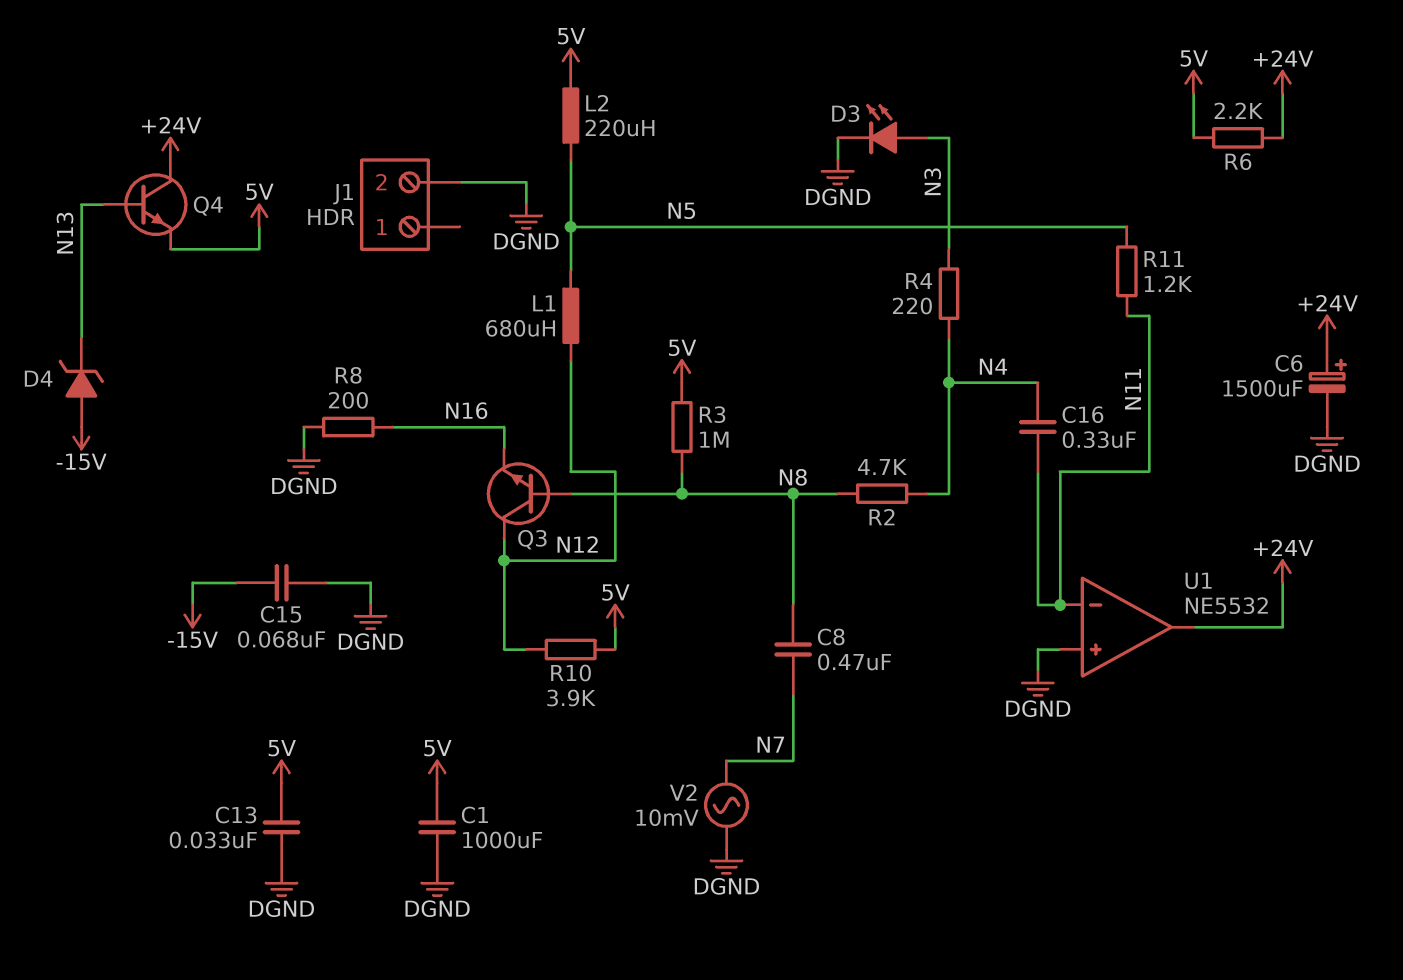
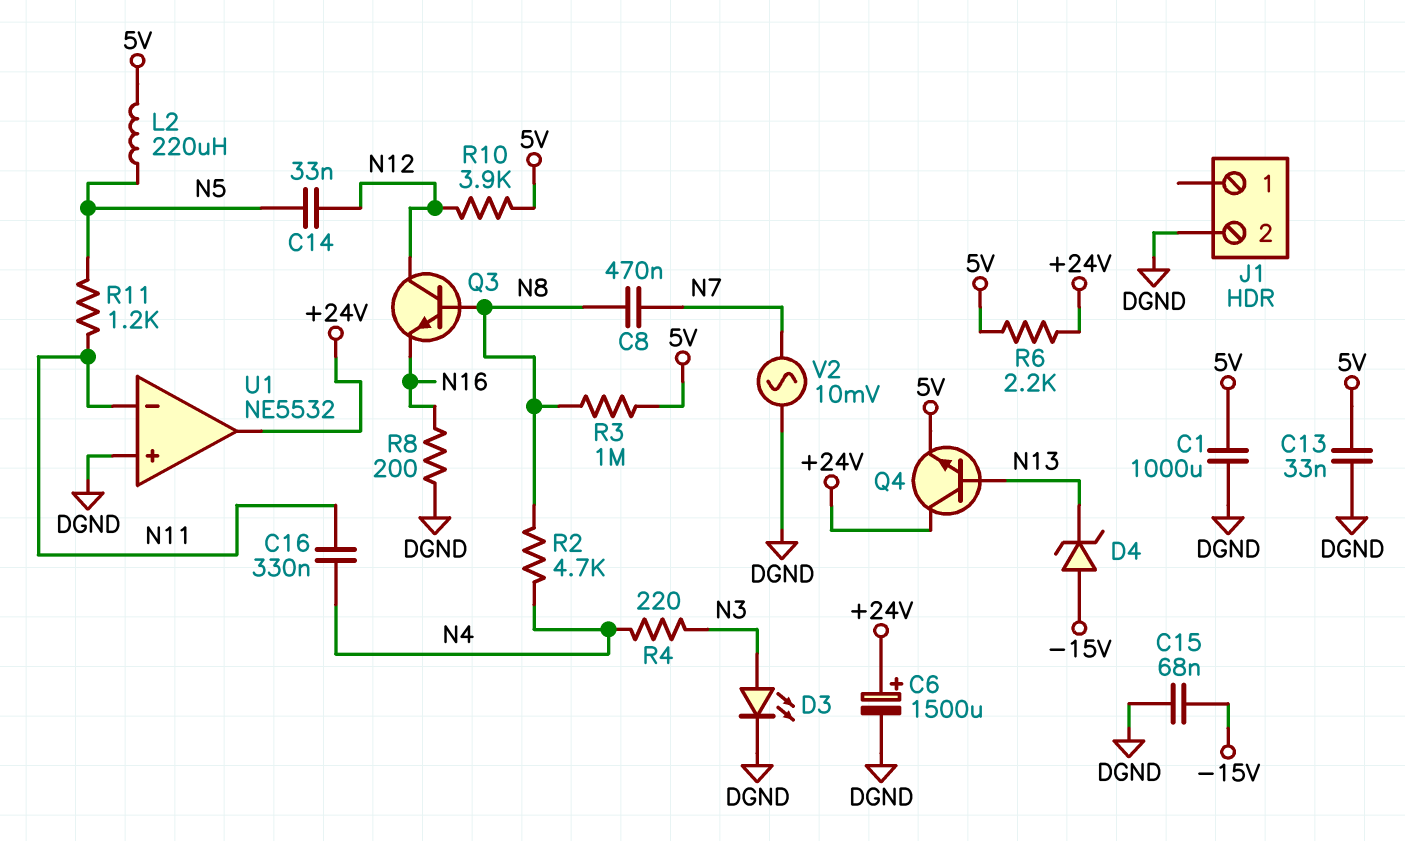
C14: none -> 33nF (N5, N12)
L1: 680uH (N5, N12) -> none

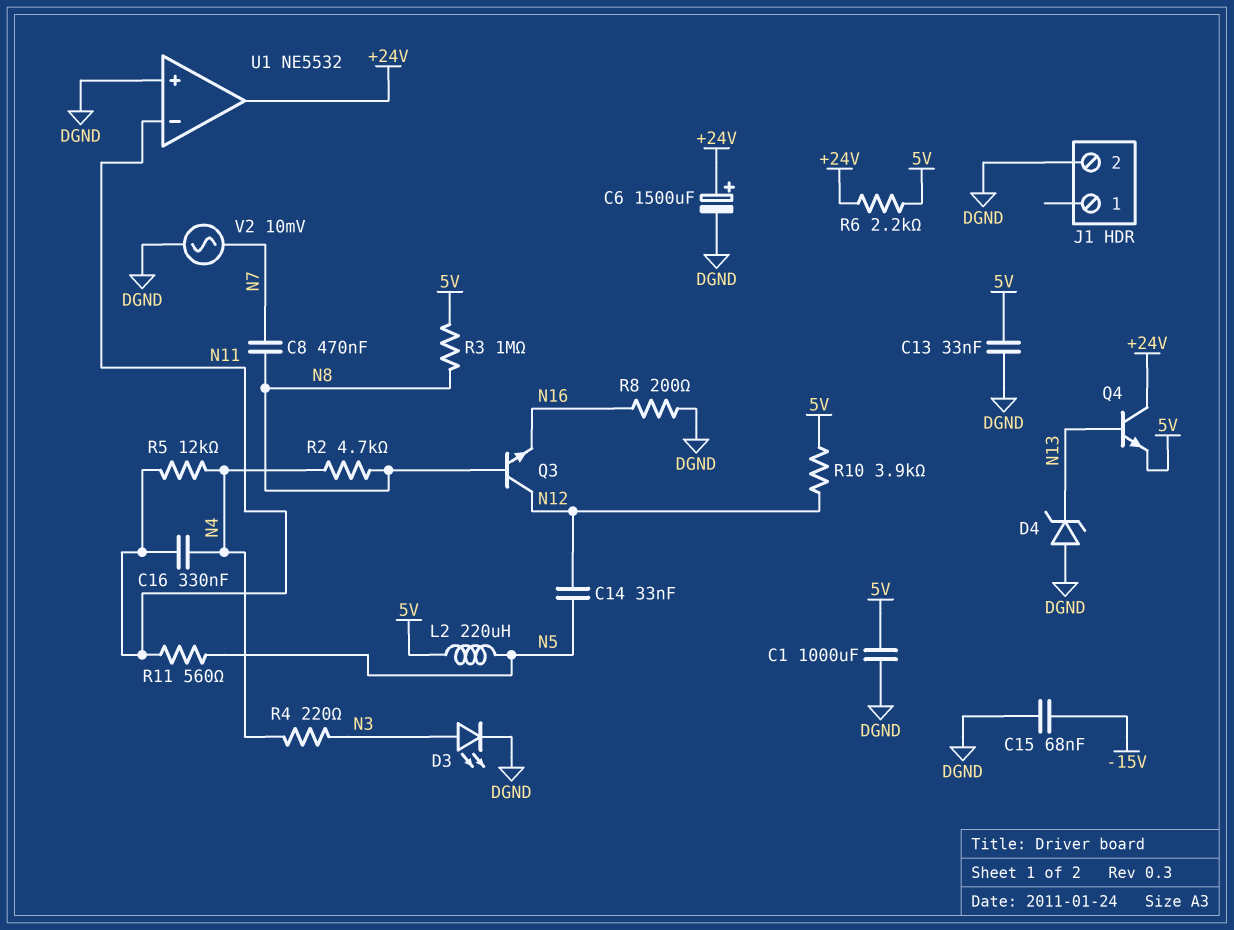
D4: zener (A -15V, K N13) -> zener (A DGND, K N13)
R5: none -> 12k (N4, N11)
R11: 1.2k (N5, N11) -> 560 (N5, N11)

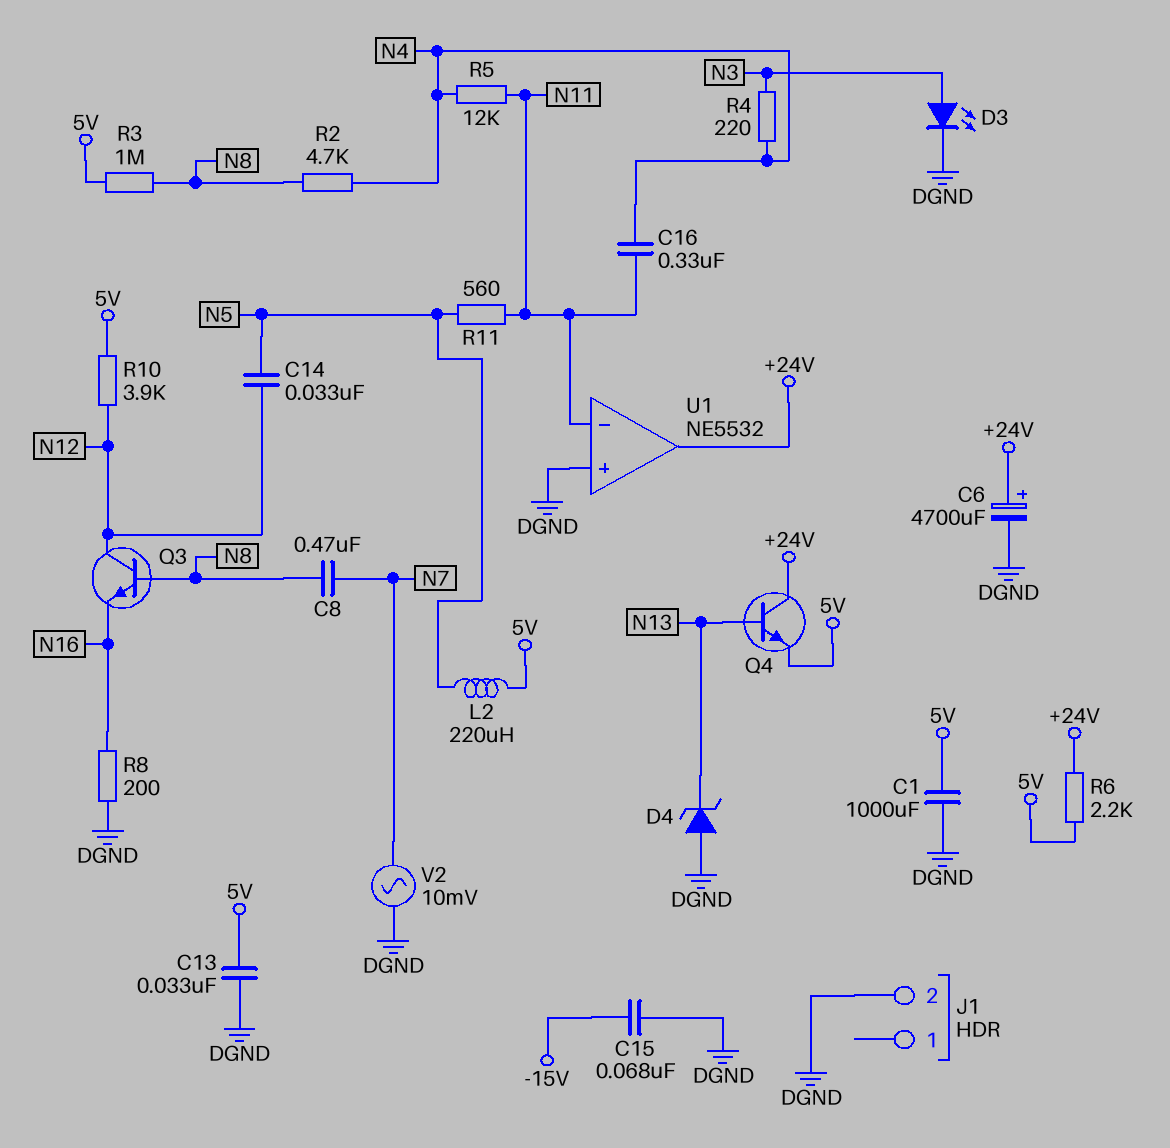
C6: 1500uF (plus +24V, minus DGND) -> 4700uF (plus +24V, minus DGND)

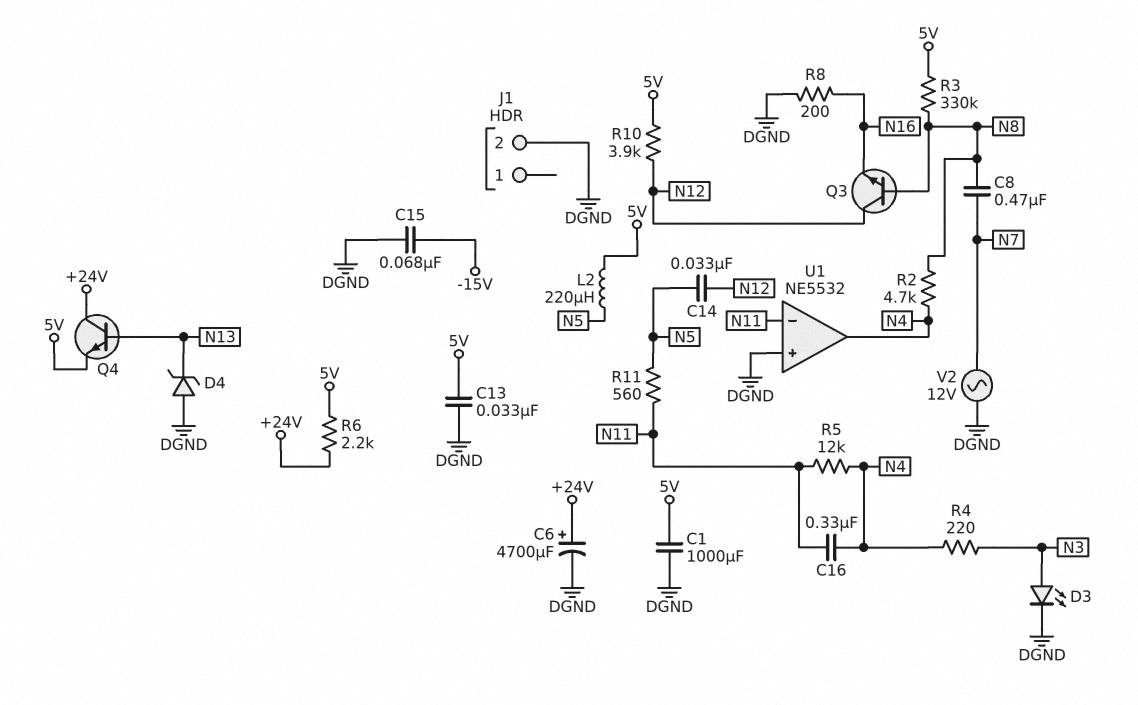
R3: 1M (5V, N8) -> 330k (5V, N8)
U1 pin out: +24V -> N4
V2: AC 10mV (DGND, N7) -> AC 12V (DGND, N7)

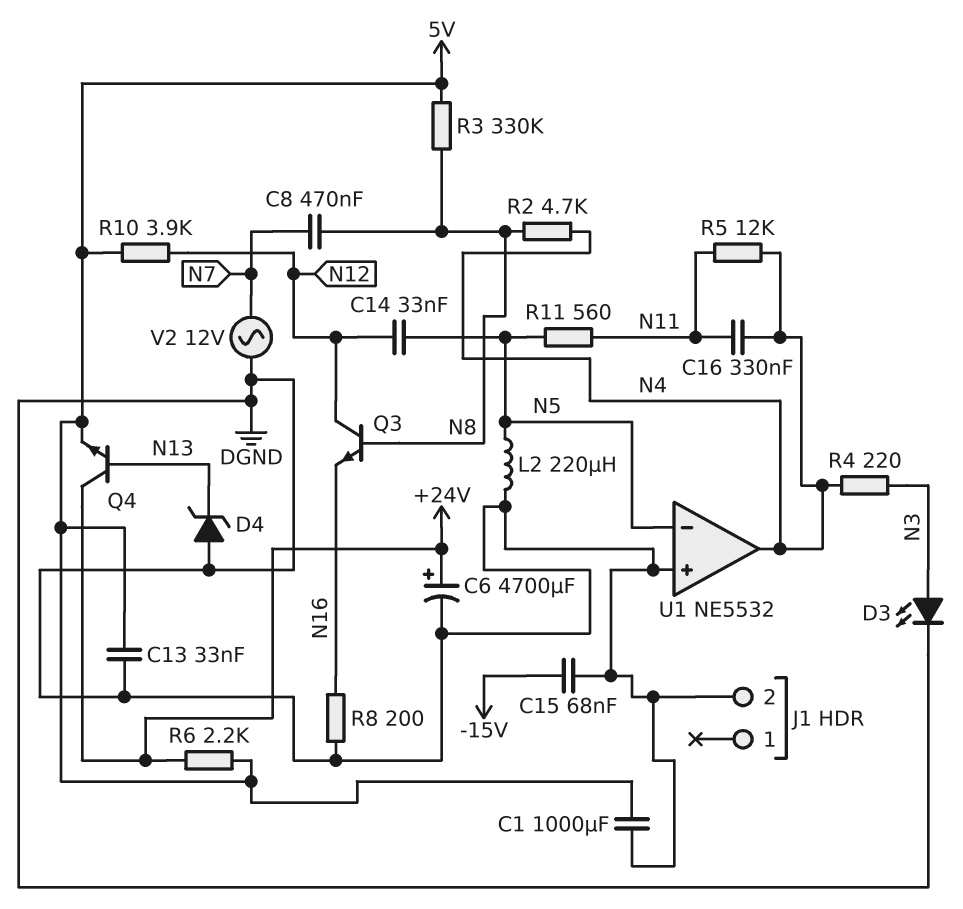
L2: 220uH (5V, N5) -> 220uH (DGND, N5)
U1 pin in-: N11 -> N5

